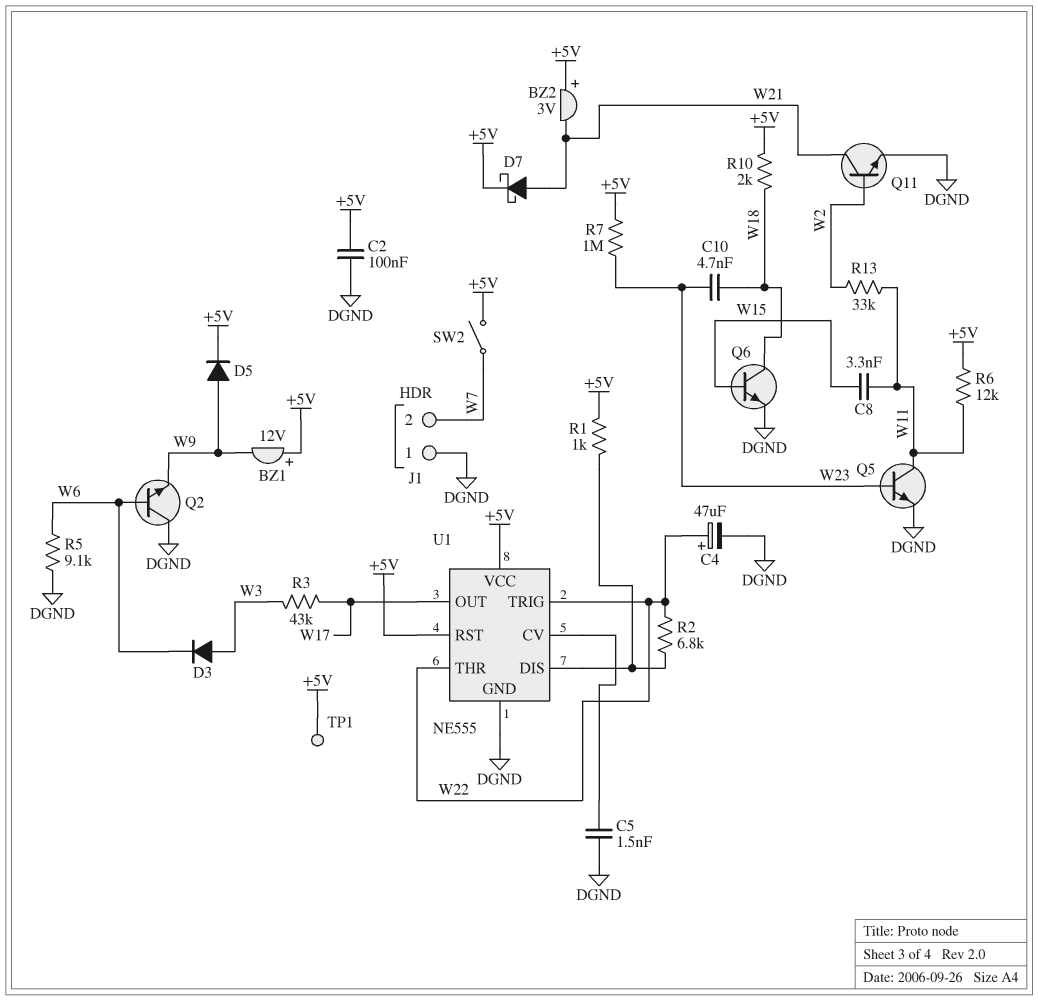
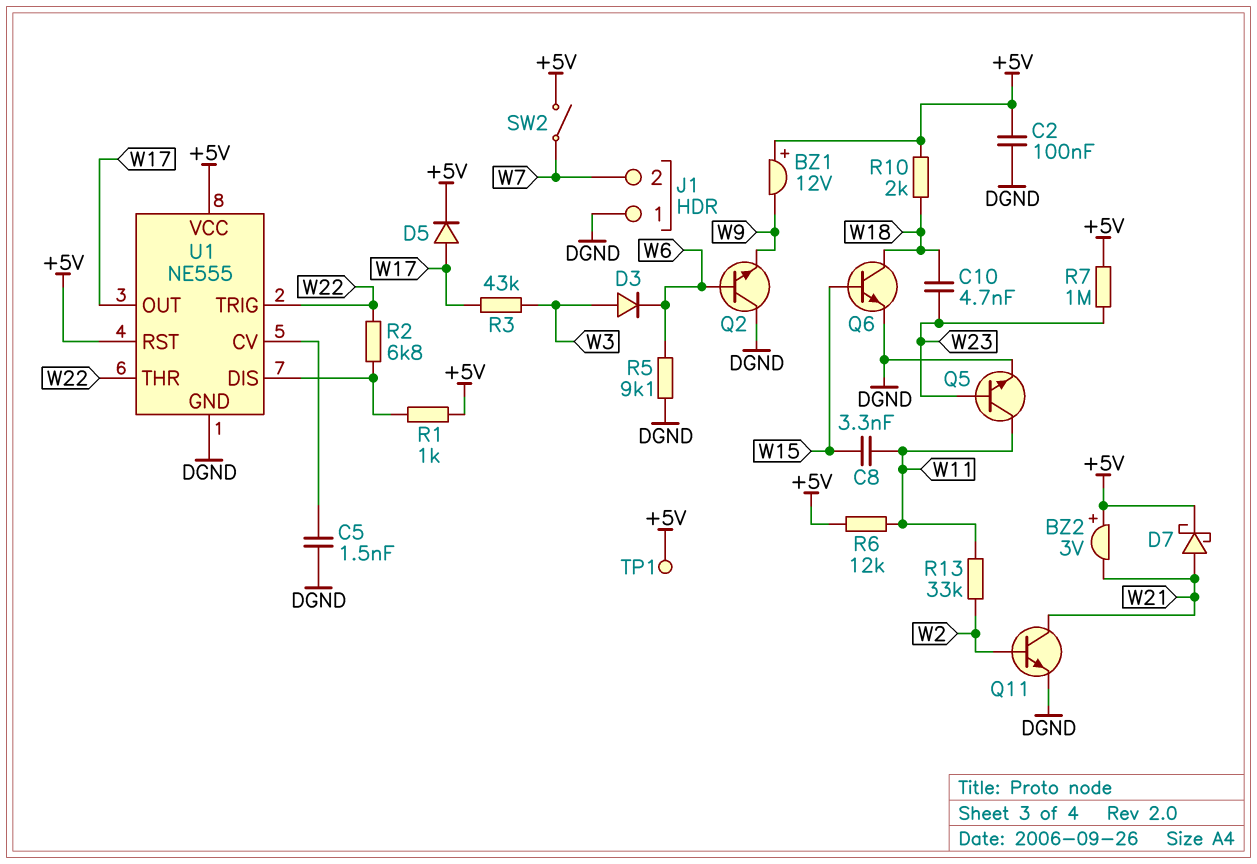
C4: 47uF (plus W22, minus DGND) -> none
D5: diode (A W9, K +5V) -> diode (A W17, K +5V)

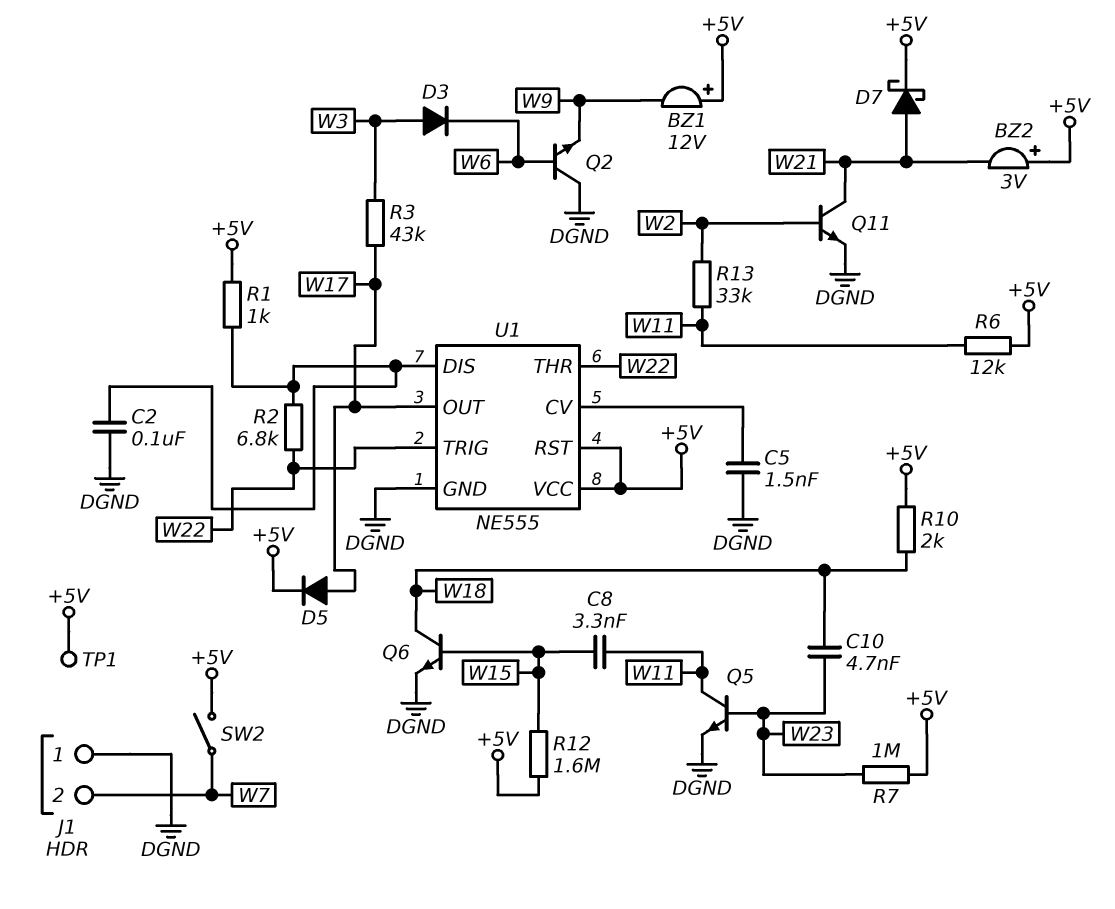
C2: 100nF (+5V, DGND) -> 100nF (DGND, U1/DIS)
R5: 9.1k (DGND, W6) -> none
R12: none -> 1.6M (+5V, W15)

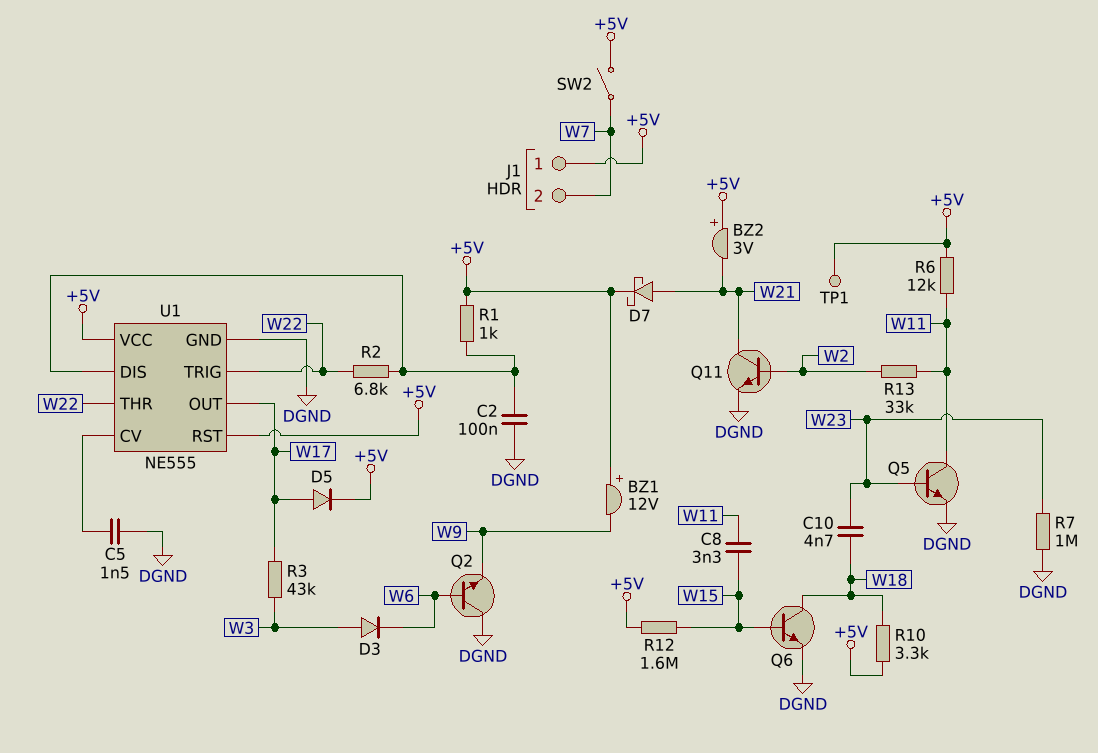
J1 pin 1: DGND -> +5V
R7: 1M (+5V, W23) -> 1M (DGND, W23)
R10: 2k (+5V, W18) -> 3.3k (+5V, W18)

